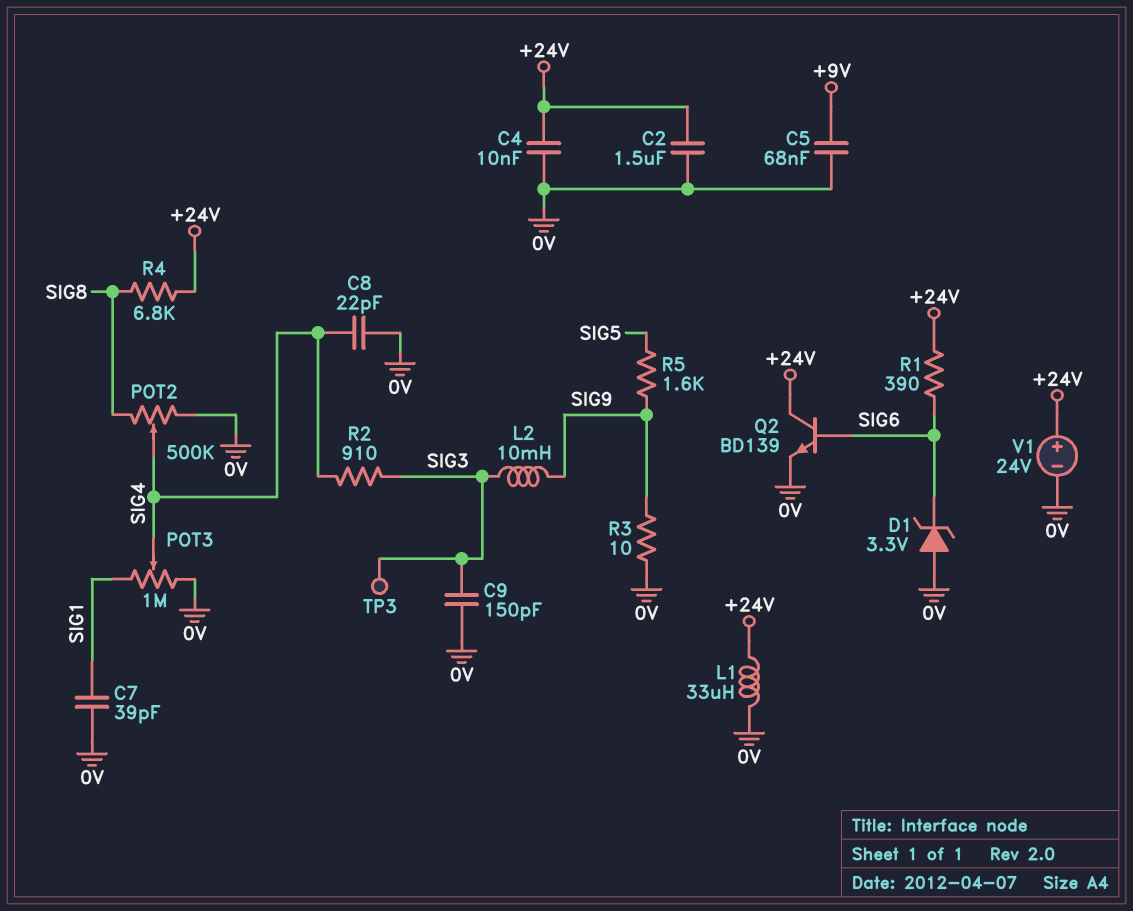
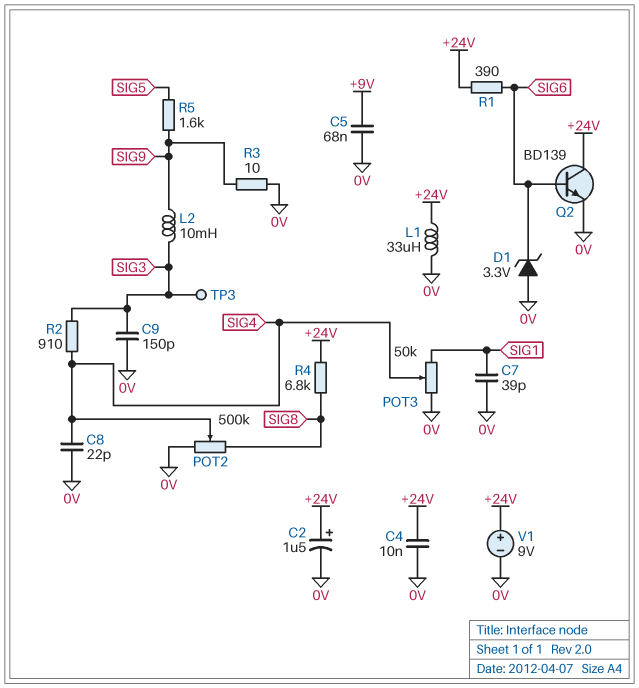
C2: 1.5uF (+24V, 0V) -> 1.5uF (plus +24V, minus 0V)
POT3: 1M (0V, SIG1, wiper SIG4) -> 50k (0V, SIG1, wiper SIG4)
V1: 24V (plus +24V, minus 0V) -> 9V (plus +24V, minus 0V)

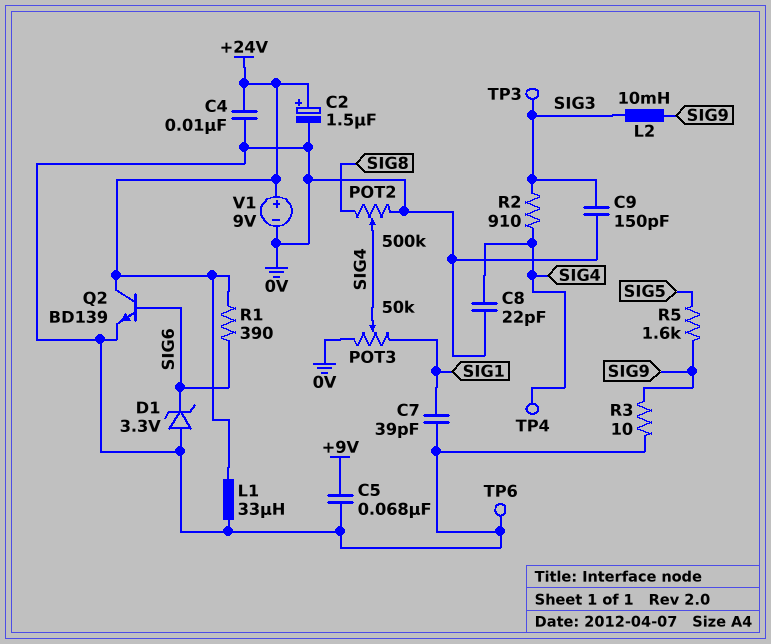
R4: 6.8k (+24V, SIG8) -> none
TP4: none -> test point (SIG4)
TP6: none -> test point (0V)

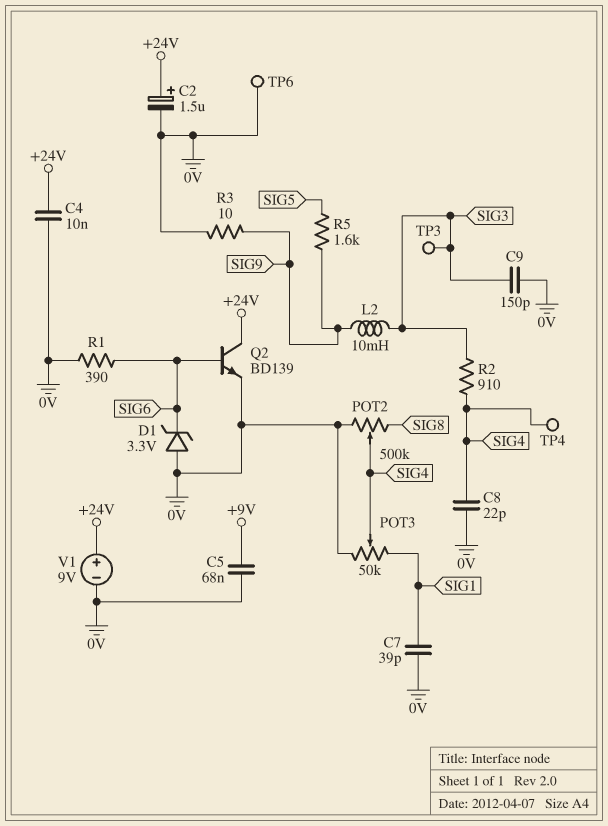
L1: 33uH (+24V, 0V) -> none
R1: 390 (+24V, SIG6) -> 390 (0V, SIG6)

